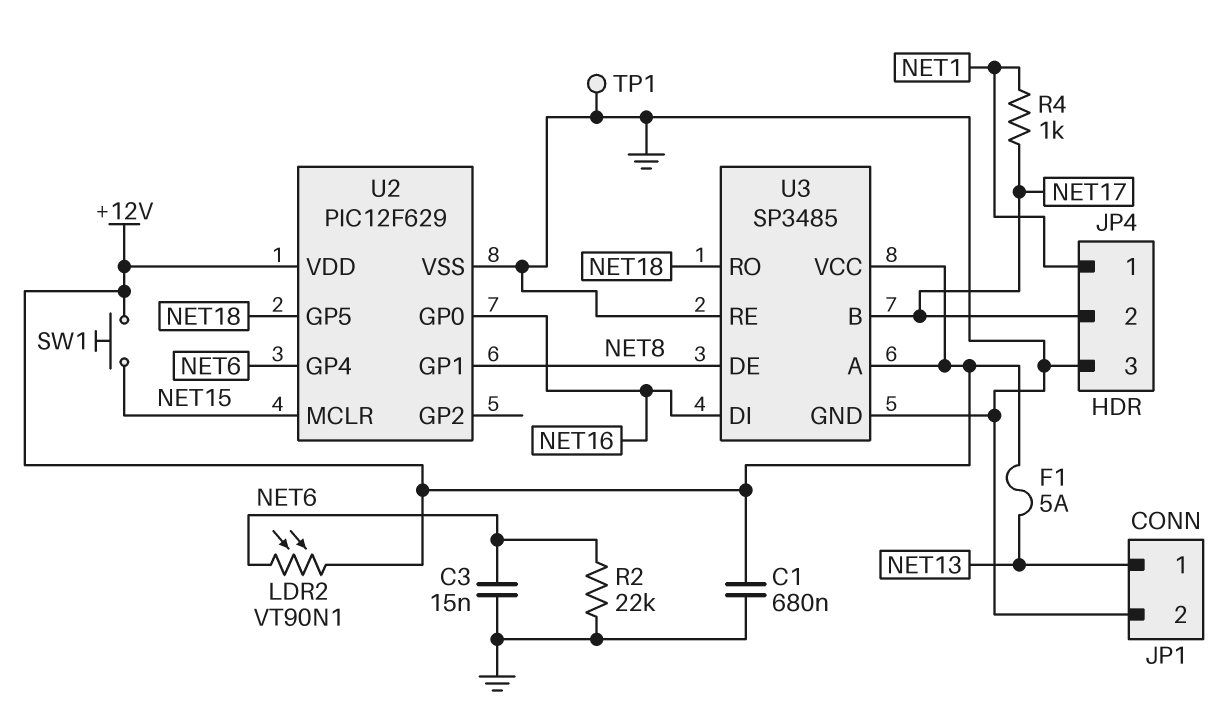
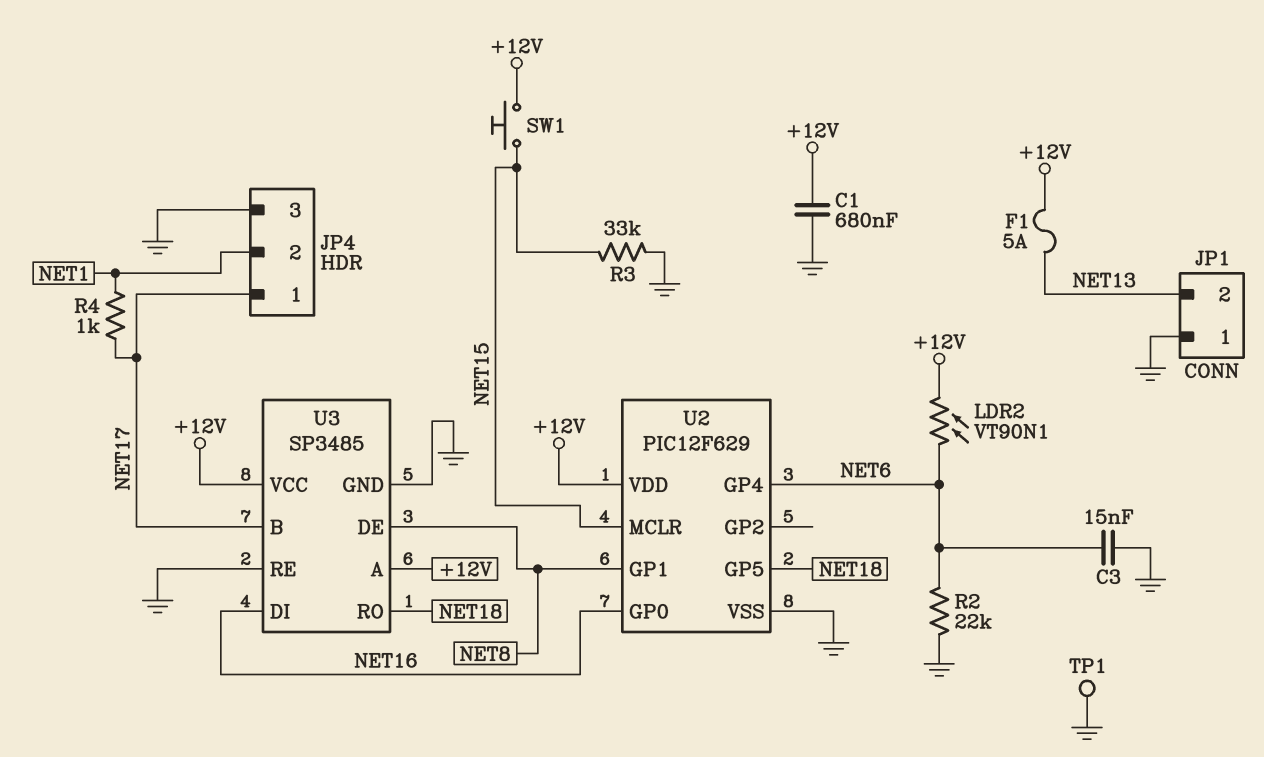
JP1 pin 1: NET13 -> GND
JP1 pin 2: GND -> NET13
JP4 pin 1: NET1 -> NET17
JP4 pin 2: NET17 -> NET1
R3: none -> 33k (GND, NET15)

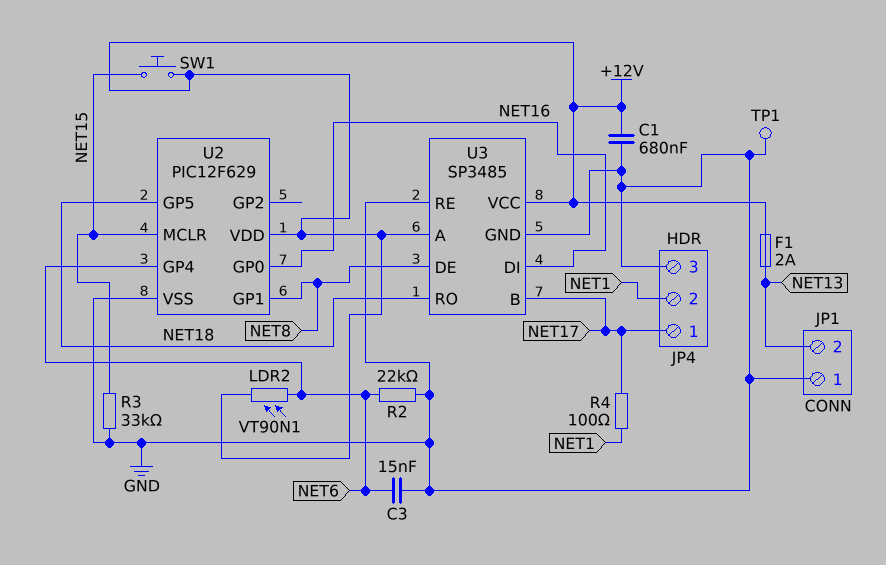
F1: 5A (+12V, NET13) -> 2A (+12V, NET13)
R4: 1k (NET1, NET17) -> 100 (NET1, NET17)

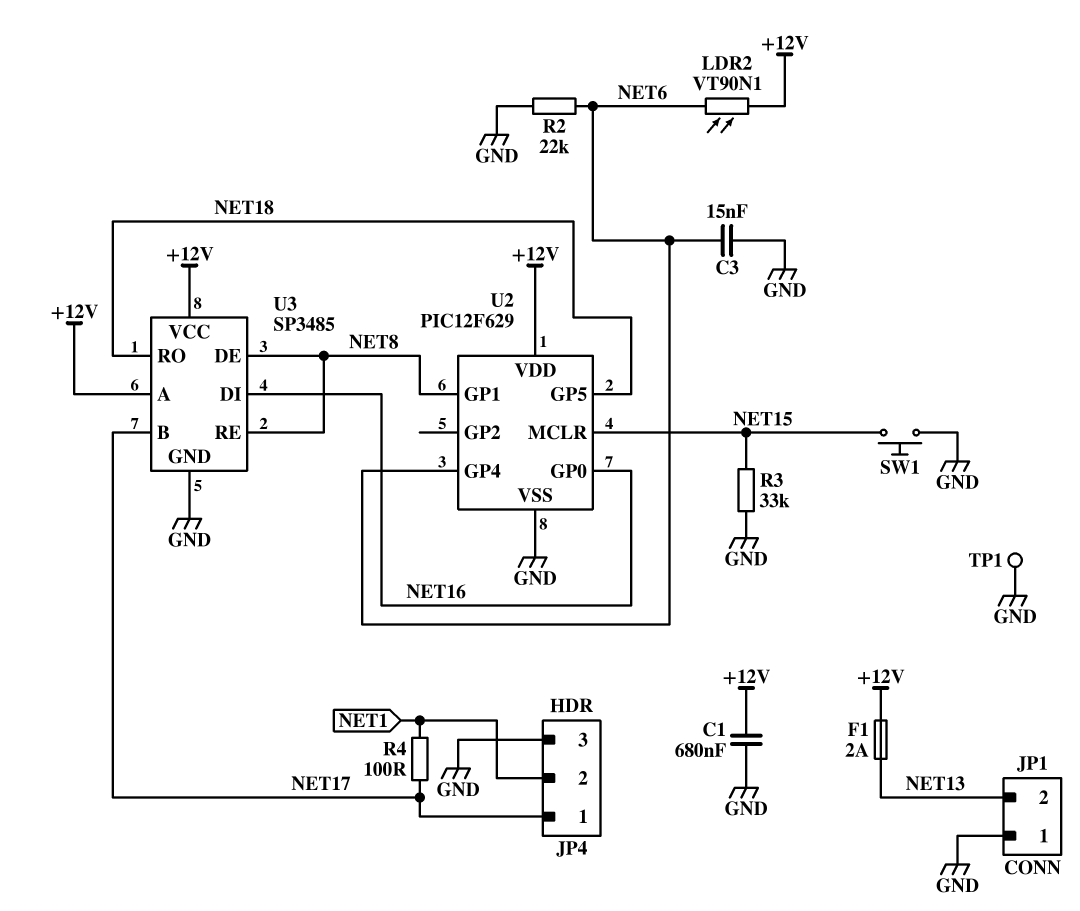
SW1: button (+12V, NET15) -> button (GND, NET15)
U3 pin RE: GND -> NET8

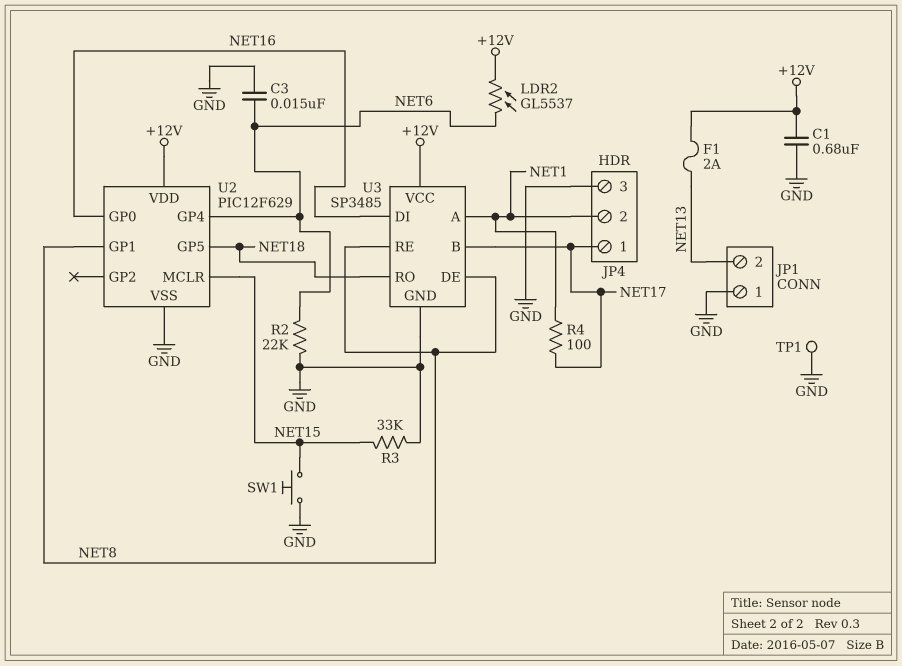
LDR2: VT90N1 (+12V, NET6) -> GL5537 (+12V, NET6)
U3 pin A: +12V -> NET1

